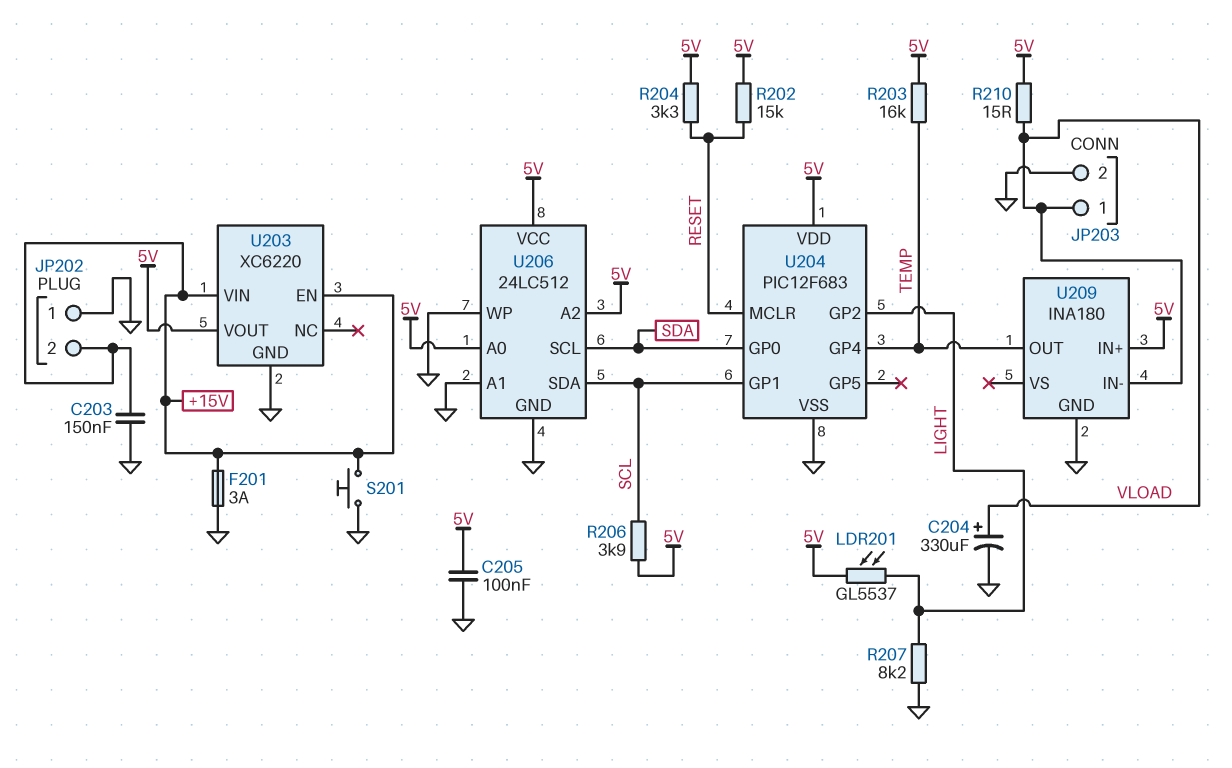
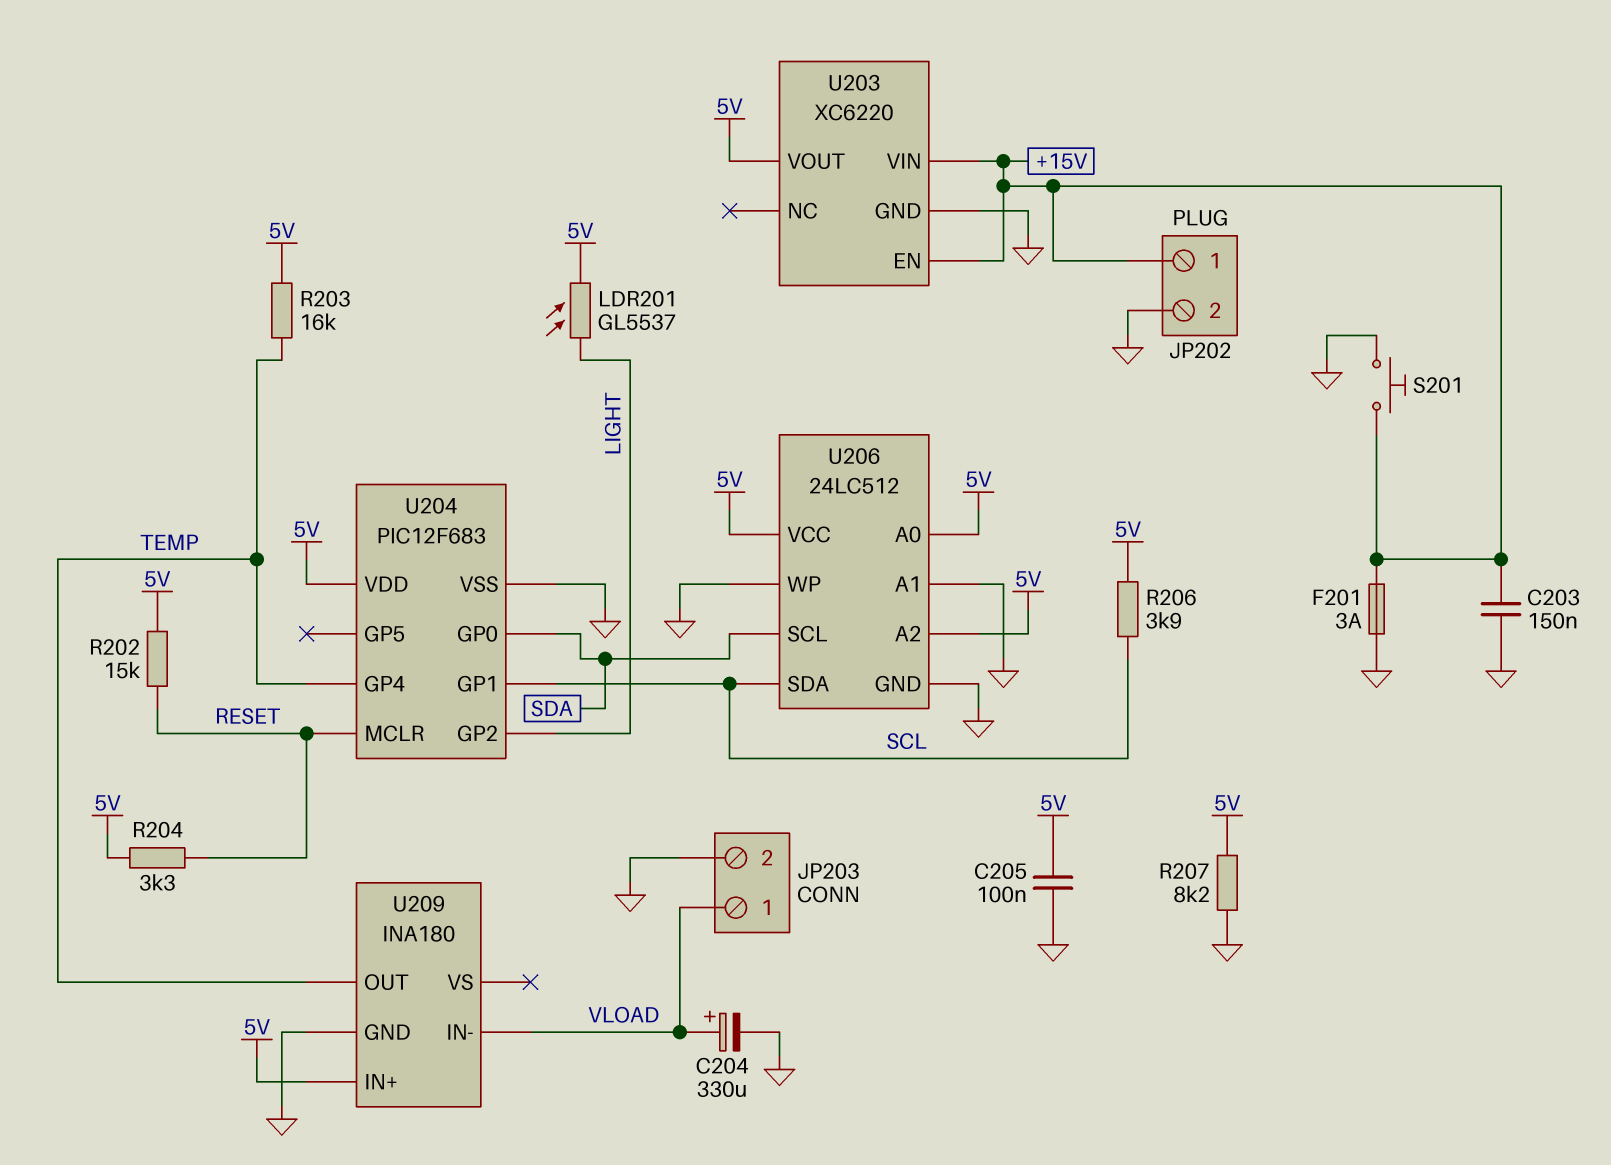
JP202 pin 1: GND -> +15V
JP202 pin 2: +15V -> GND
R207: 8.2k (GND, LIGHT) -> 8.2k (5V, GND)
R210: 15 (5V, VLOAD) -> none

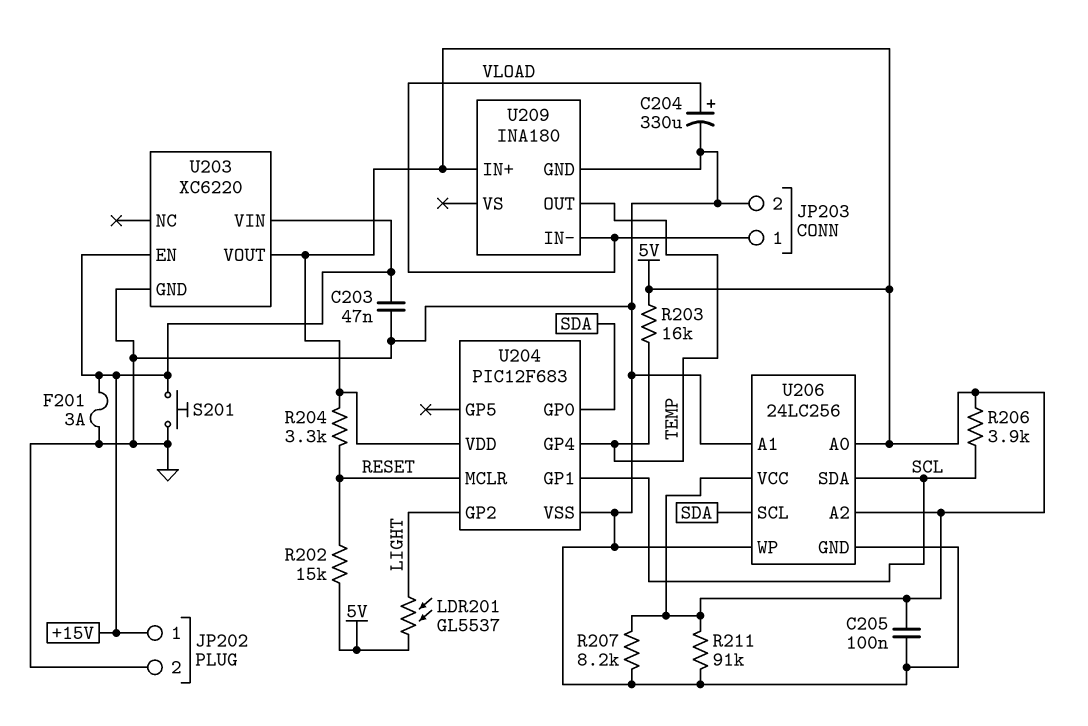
C203: 150nF (+15V, GND) -> 47nF (+15V, GND)
R211: none -> 91k (5V, GND)
U206: 24LC512 -> 24LC256

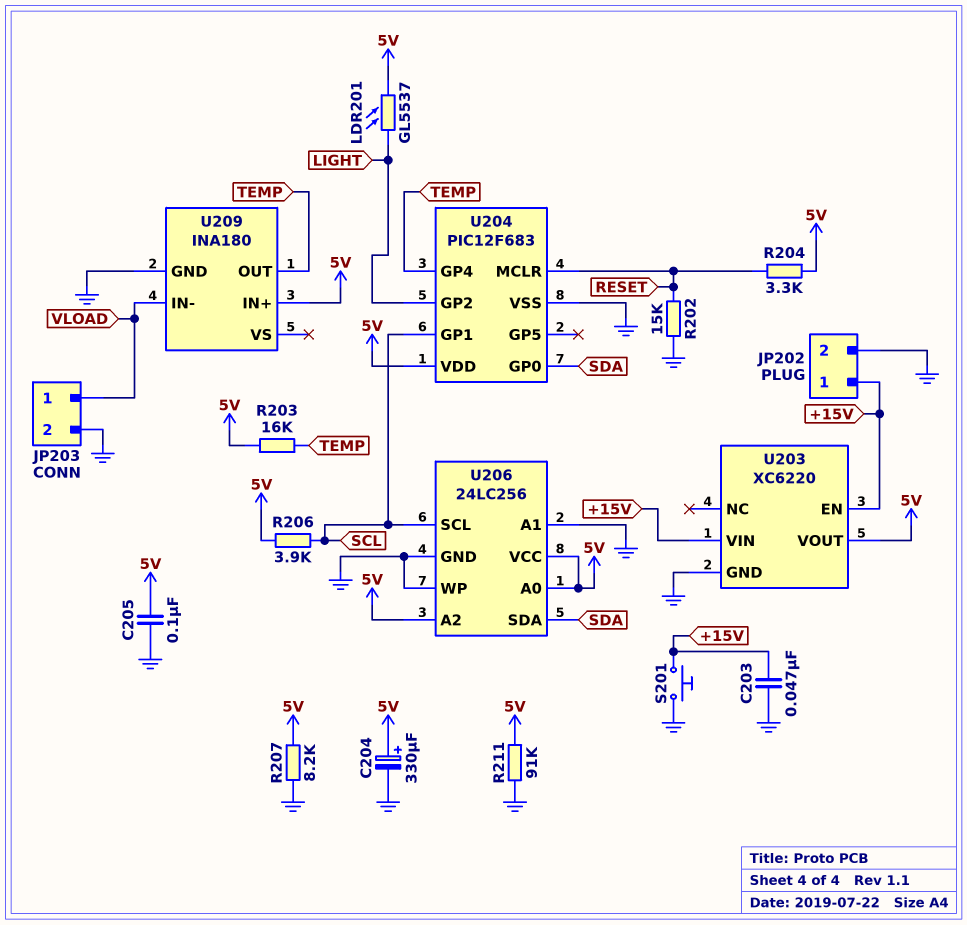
C204: 330uF (plus VLOAD, minus GND) -> 330uF (plus 5V, minus GND)
F201: 3A (+15V, GND) -> none
R202: 15k (5V, RESET) -> 15k (GND, RESET)
U206 pin SCL: SDA -> SCL
U206 pin SDA: SCL -> SDA

